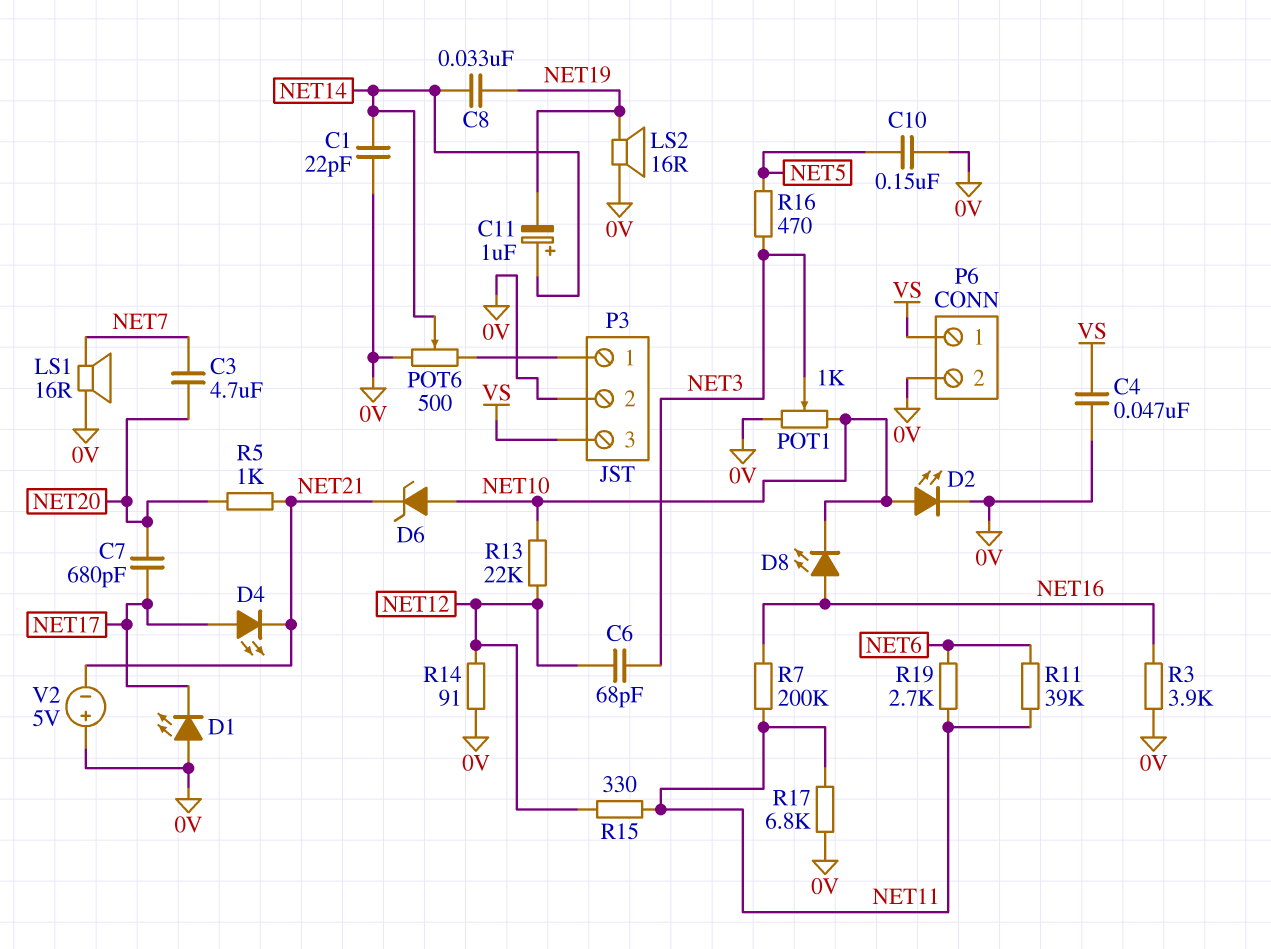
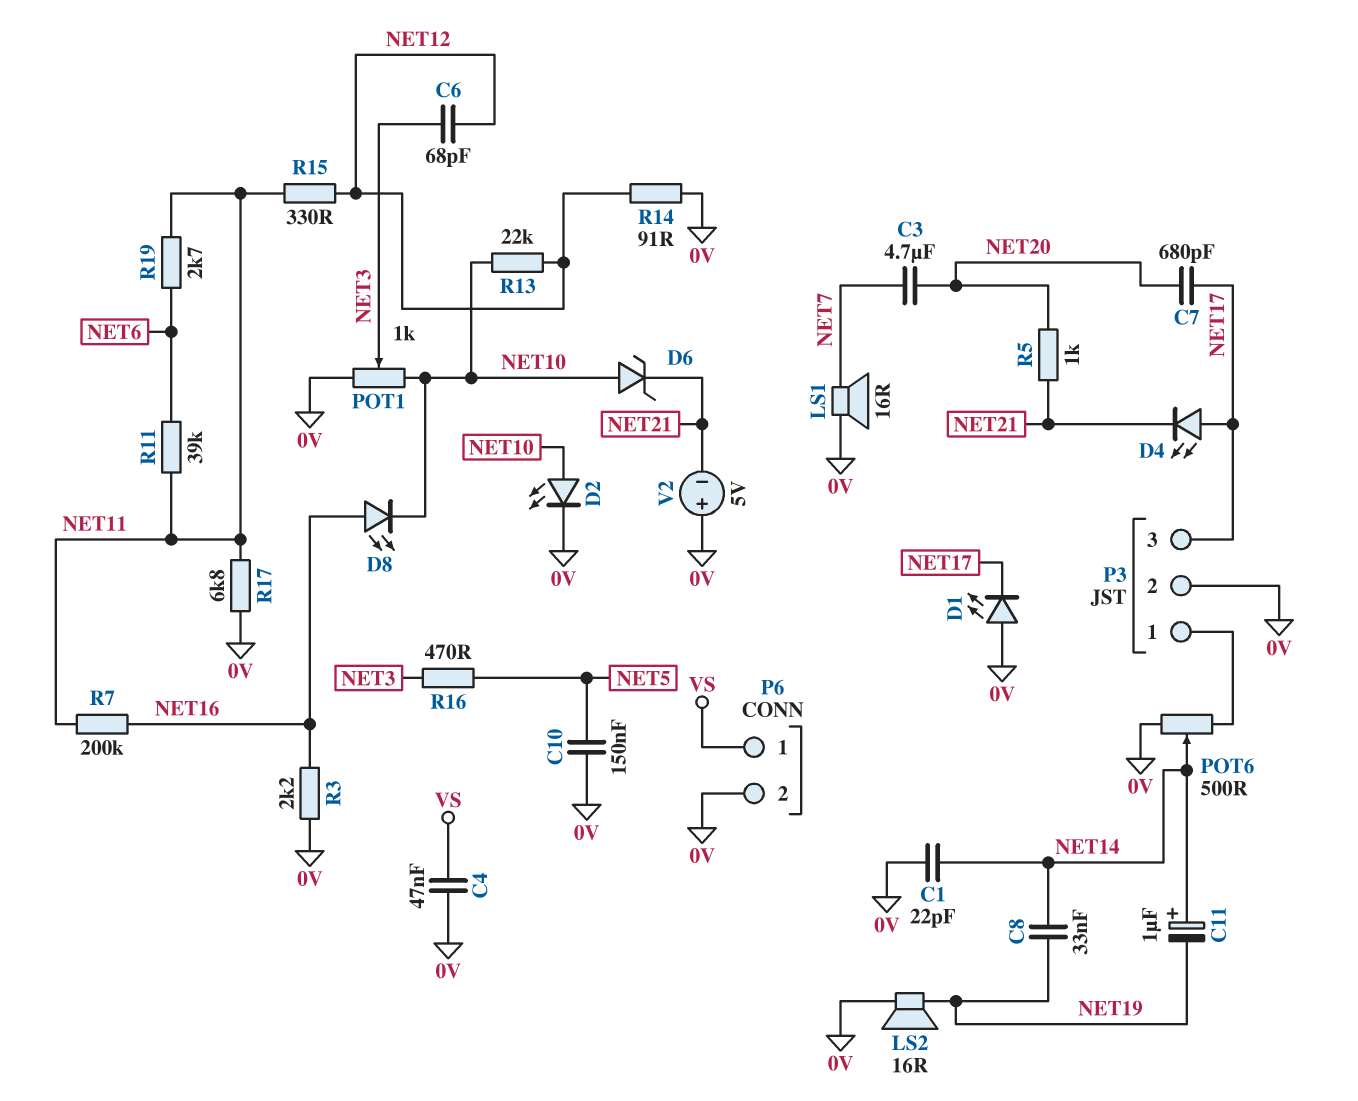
P3 pin 3: VS -> NET17
R3: 3.9k (0V, NET16) -> 2.2k (0V, NET16)

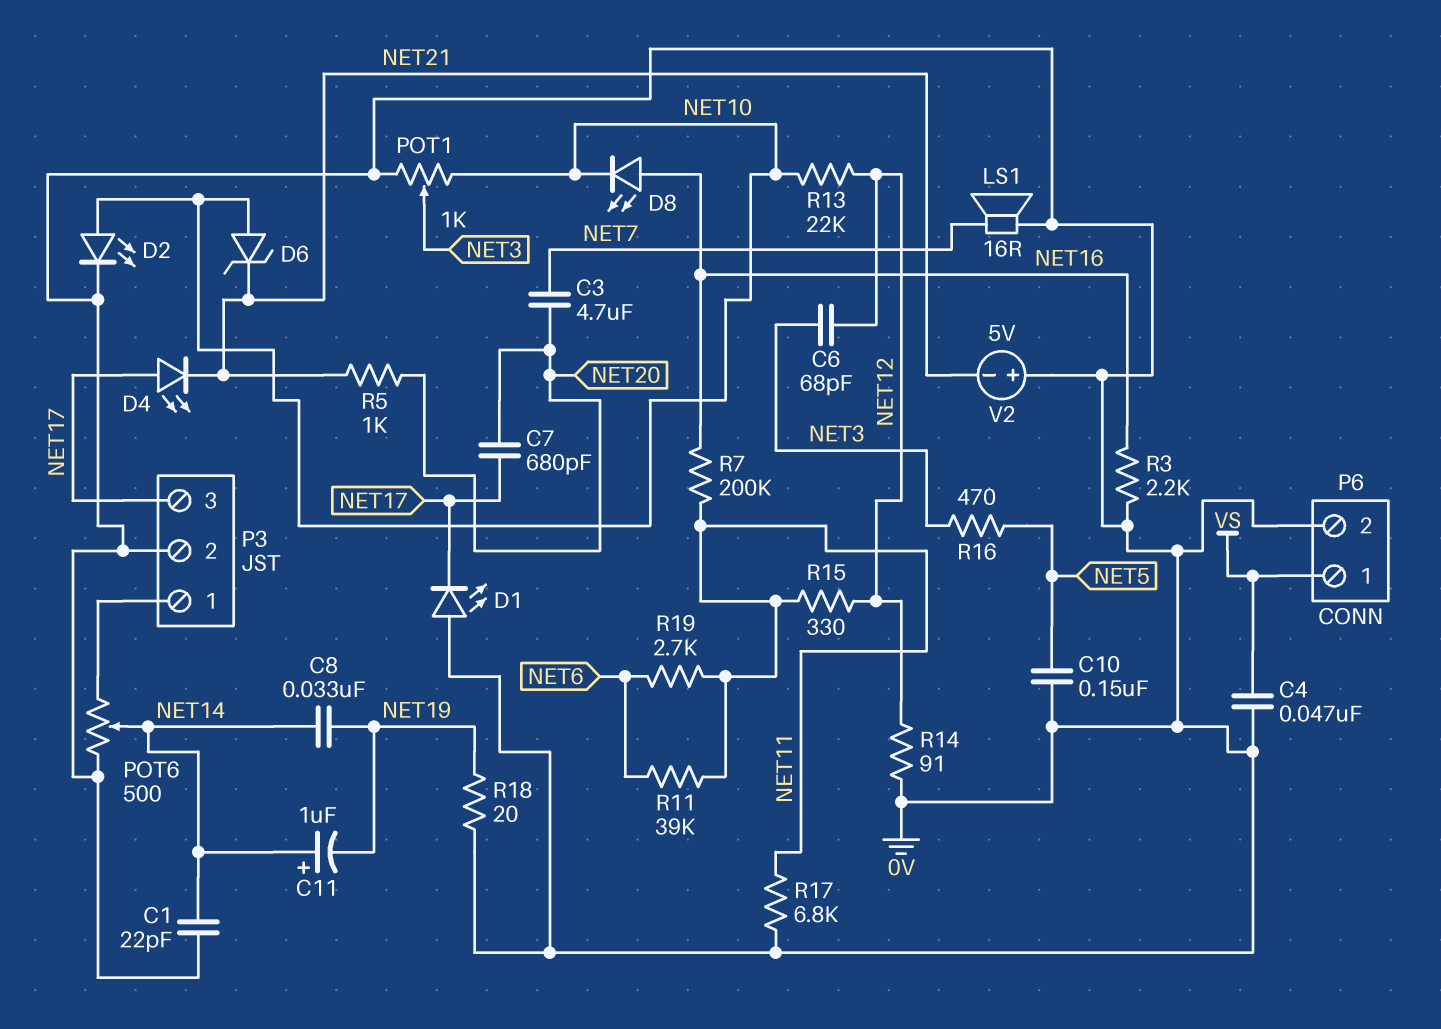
LS2: speaker 16R (0V, NET19) -> none
R18: none -> 20 (0V, NET19)

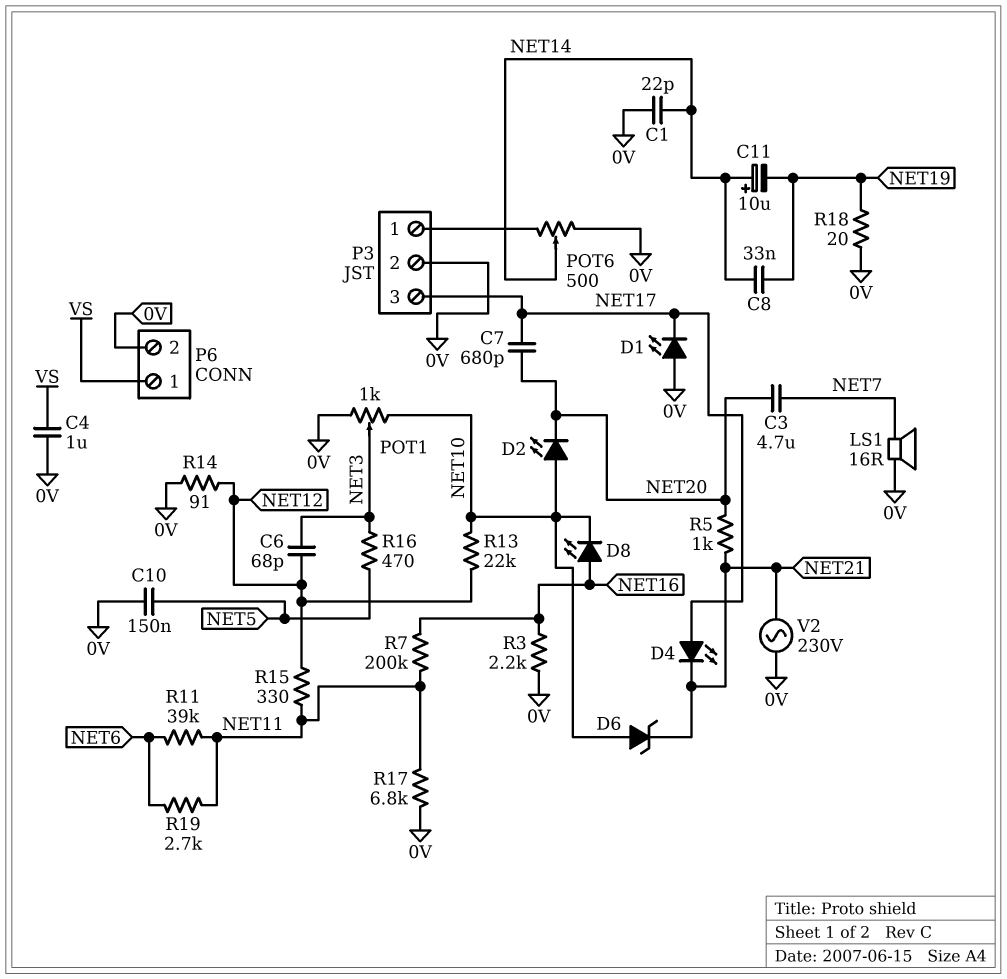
C4: 47nF (0V, VS) -> 1uF (0V, VS)
C11: 1uF (plus NET14, minus NET19) -> 10uF (plus NET14, minus NET19)
D2: LED (A NET10, K 0V) -> LED (A NET10, K NET20)
V2: 5V (plus 0V, minus NET21) -> AC 230V (0V, NET21)

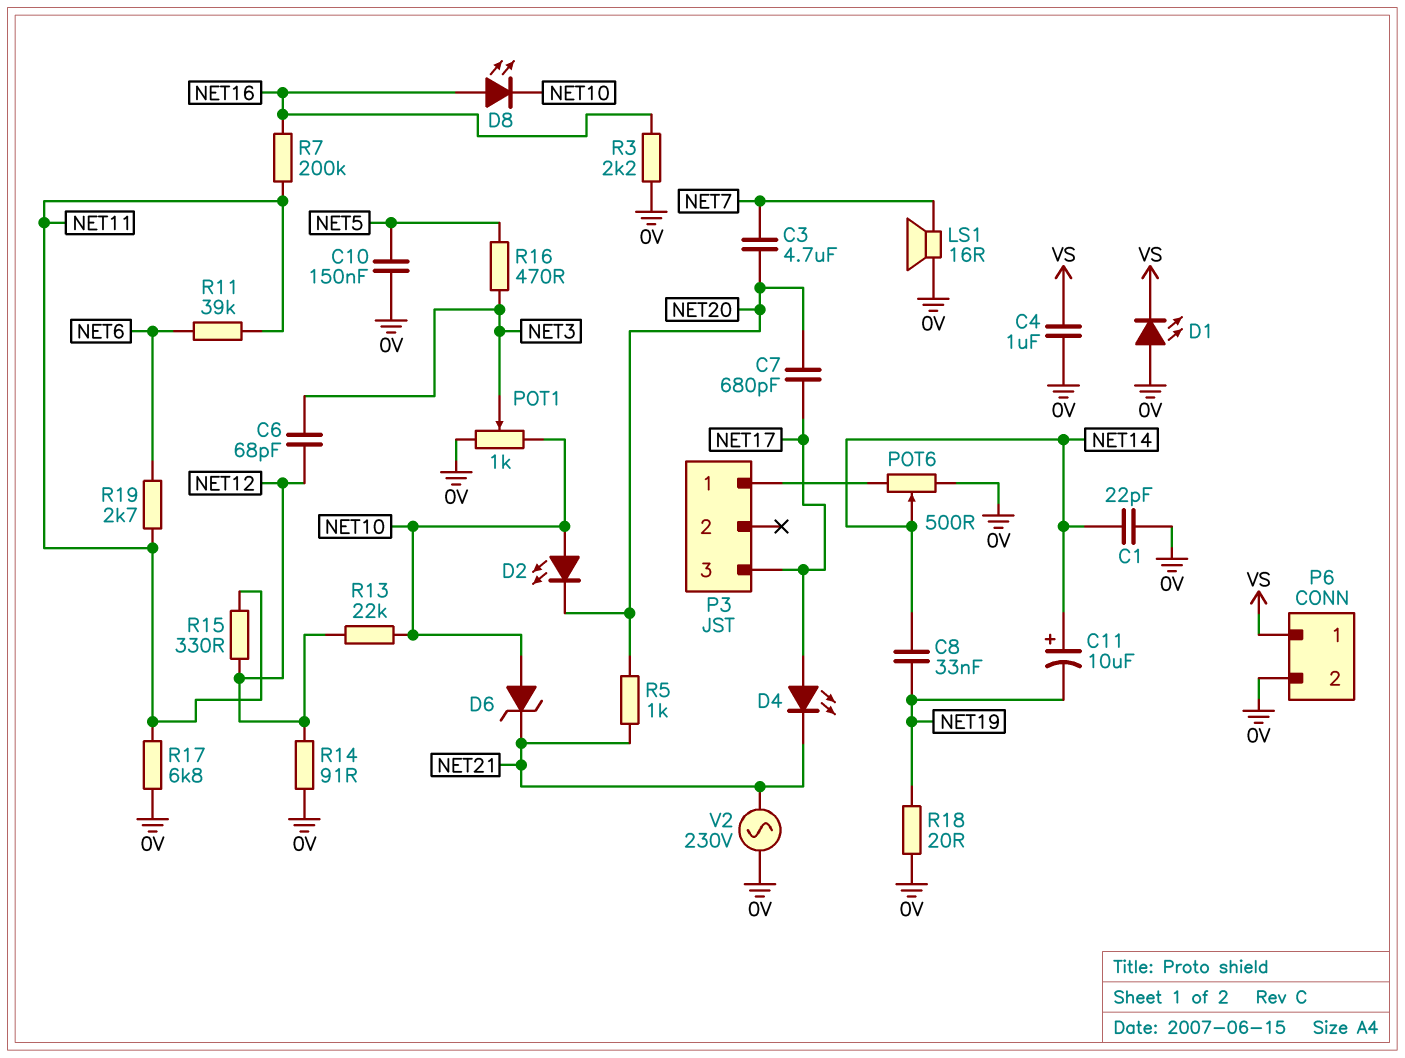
D1: LED (A 0V, K NET17) -> LED (A 0V, K VS)
P3 pin 2: 0V -> none

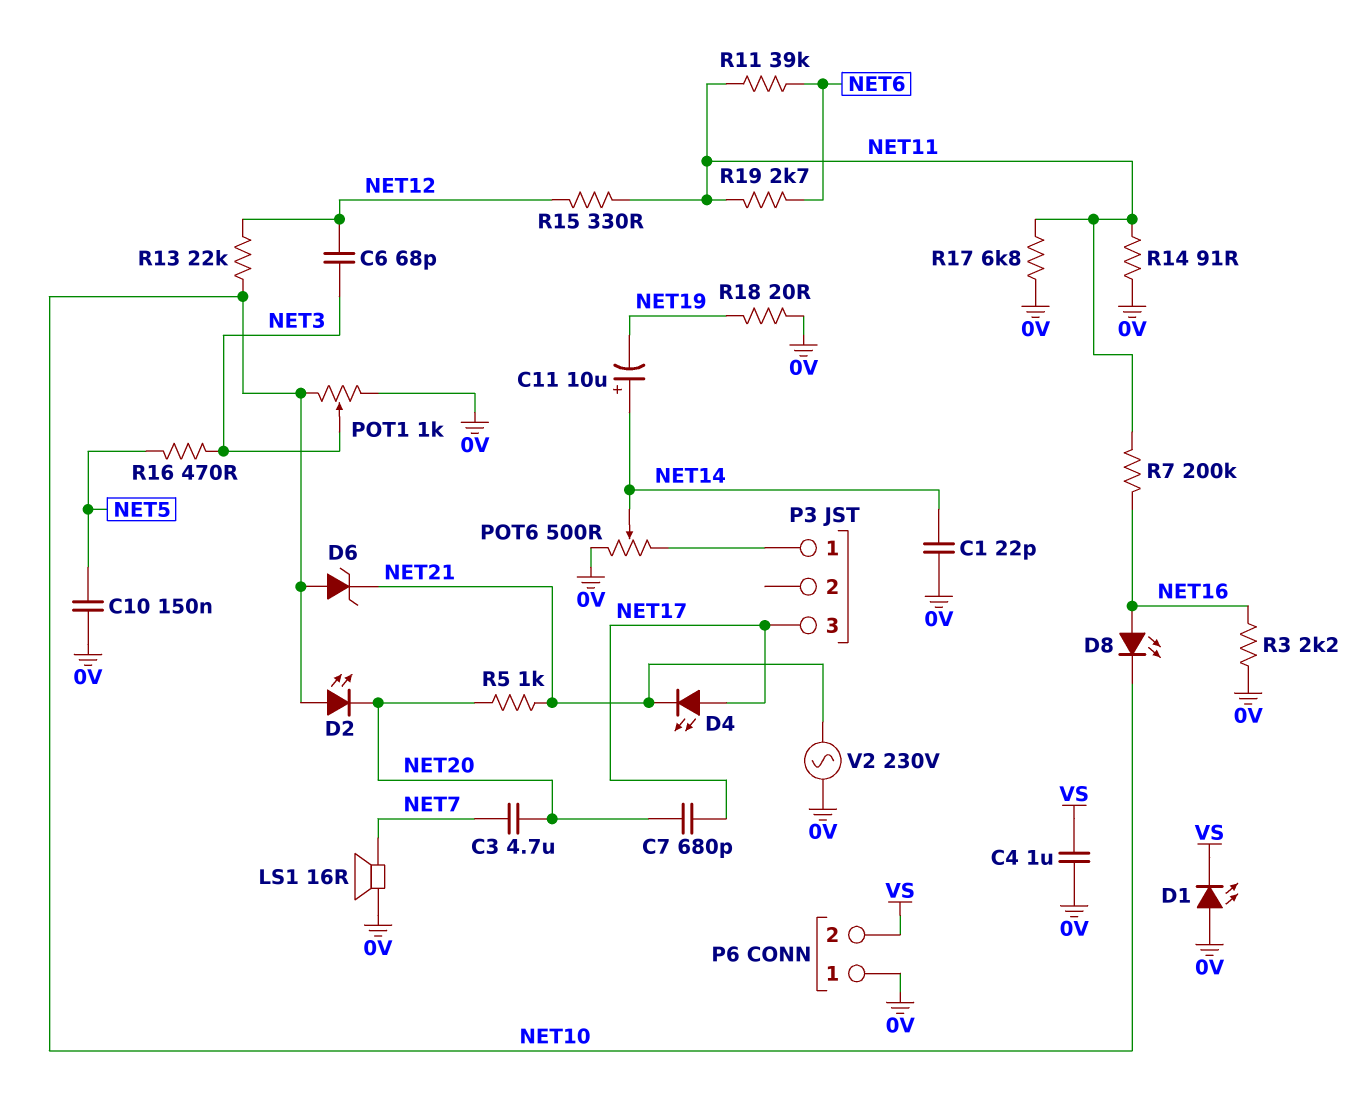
C8: 33nF (NET14, NET19) -> none
P6 pin 1: VS -> 0V
P6 pin 2: 0V -> VS
R14: 91 (0V, NET12) -> 91 (0V, NET11)

